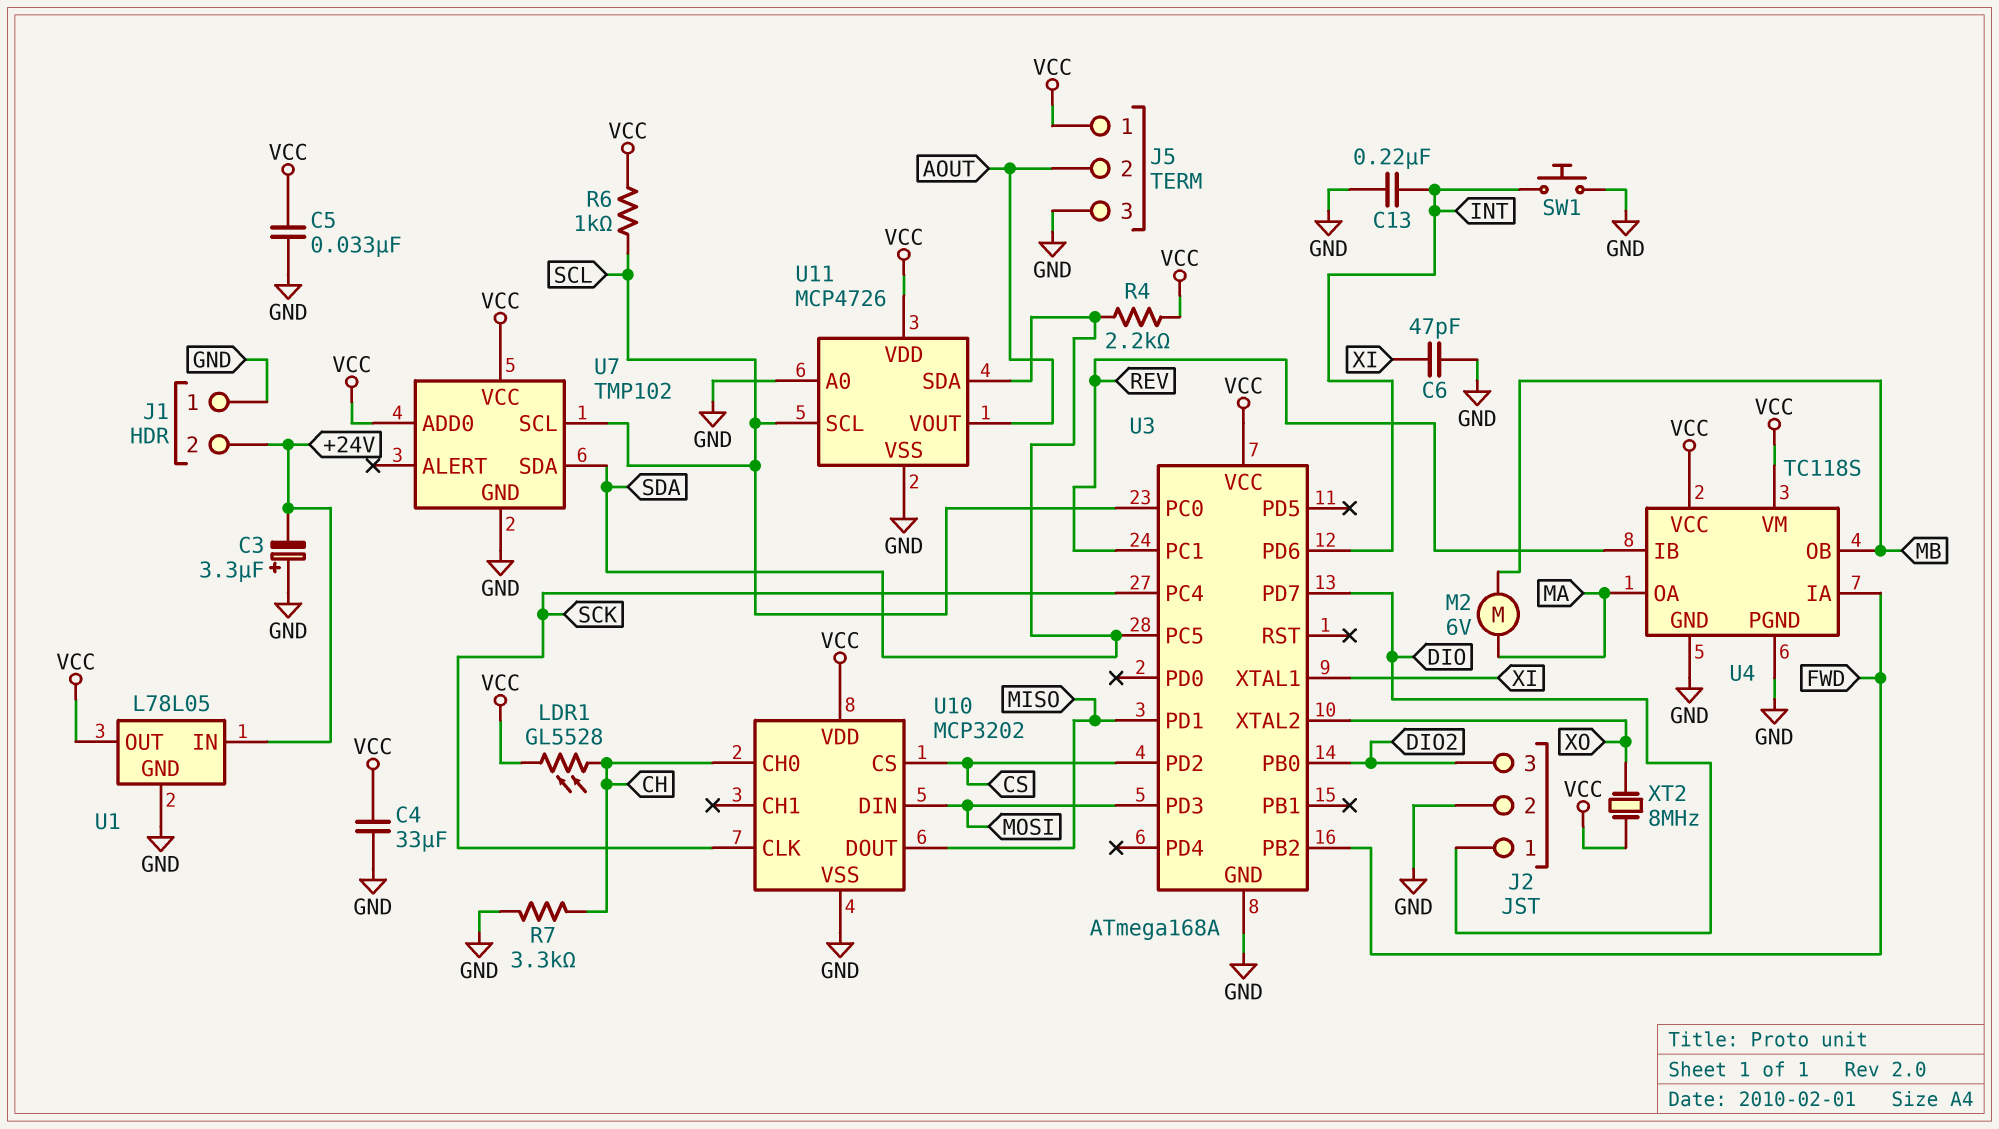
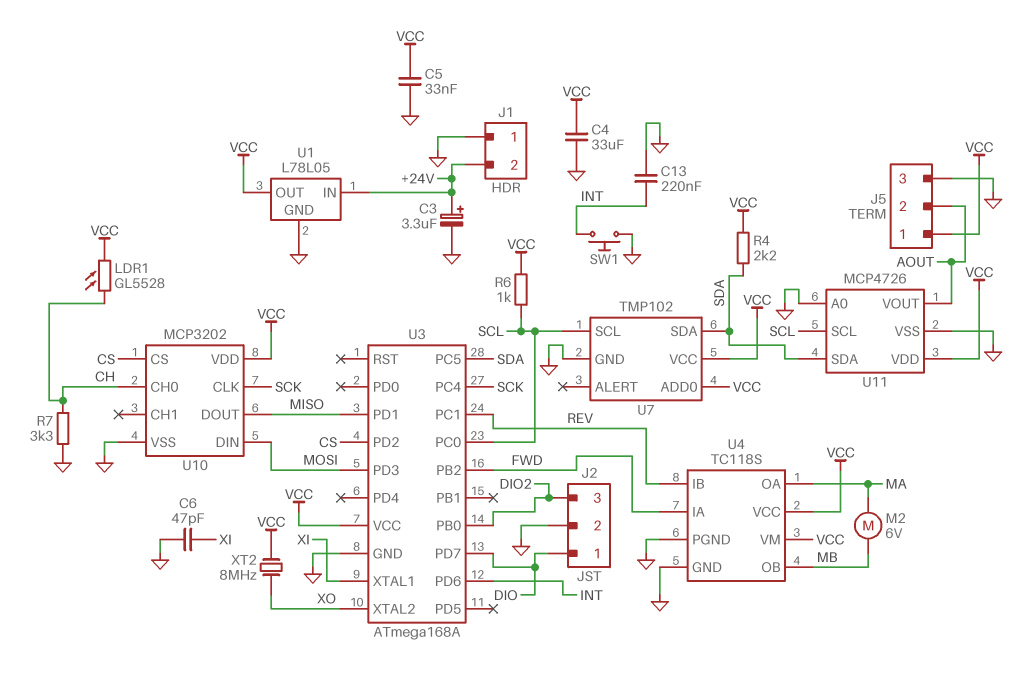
C3: 3.3uF (plus GND, minus +24V) -> 3.3uF (plus +24V, minus GND)

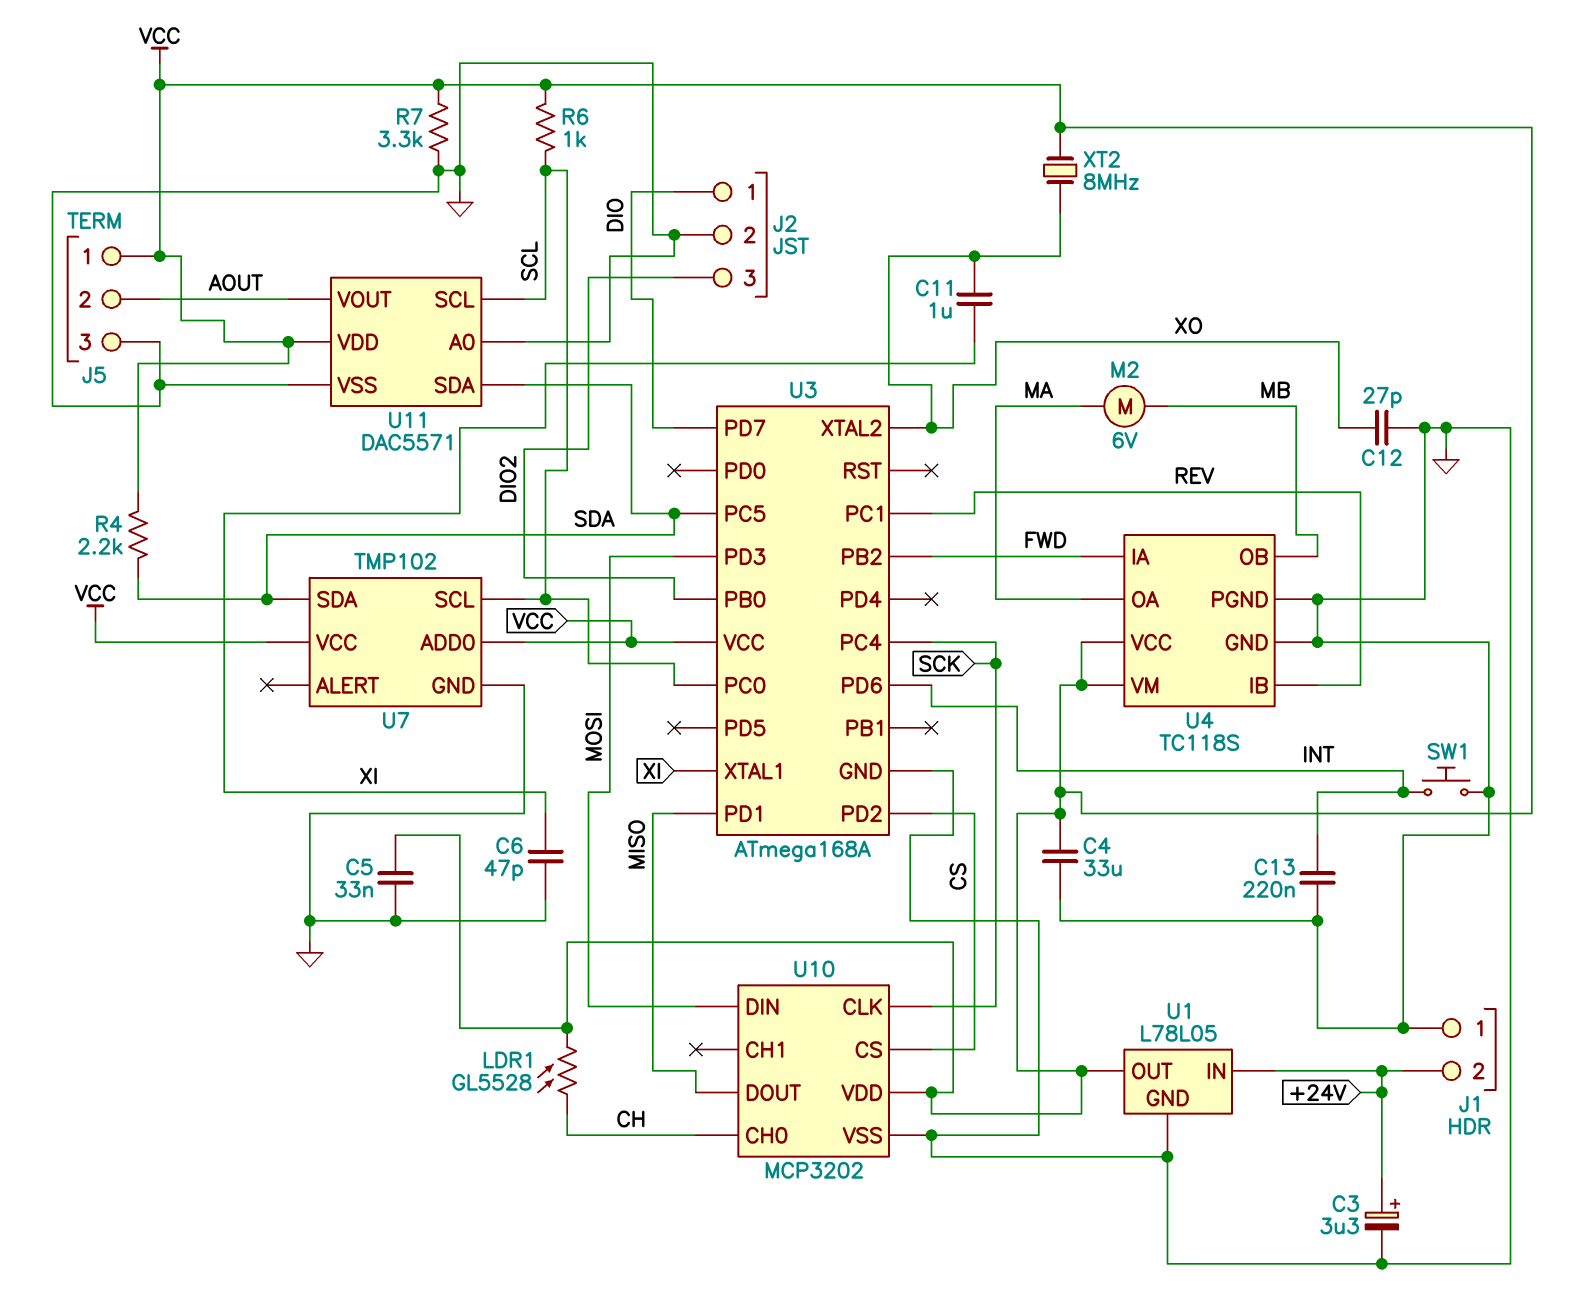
C11: none -> 1uF (XI, XO)
C12: none -> 27pF (GND, XO)
R7: 3.3k (CH, GND) -> 3.3k (GND, VCC)
U11: MCP4726 -> DAC5571

